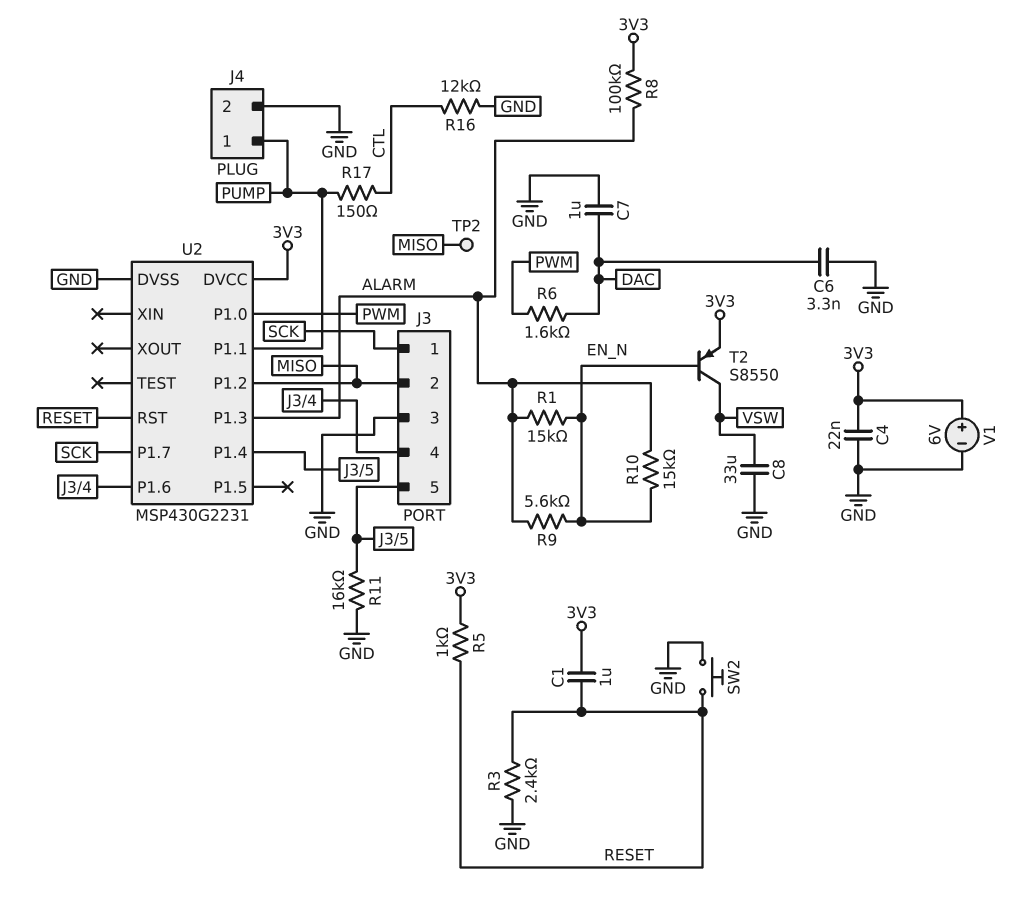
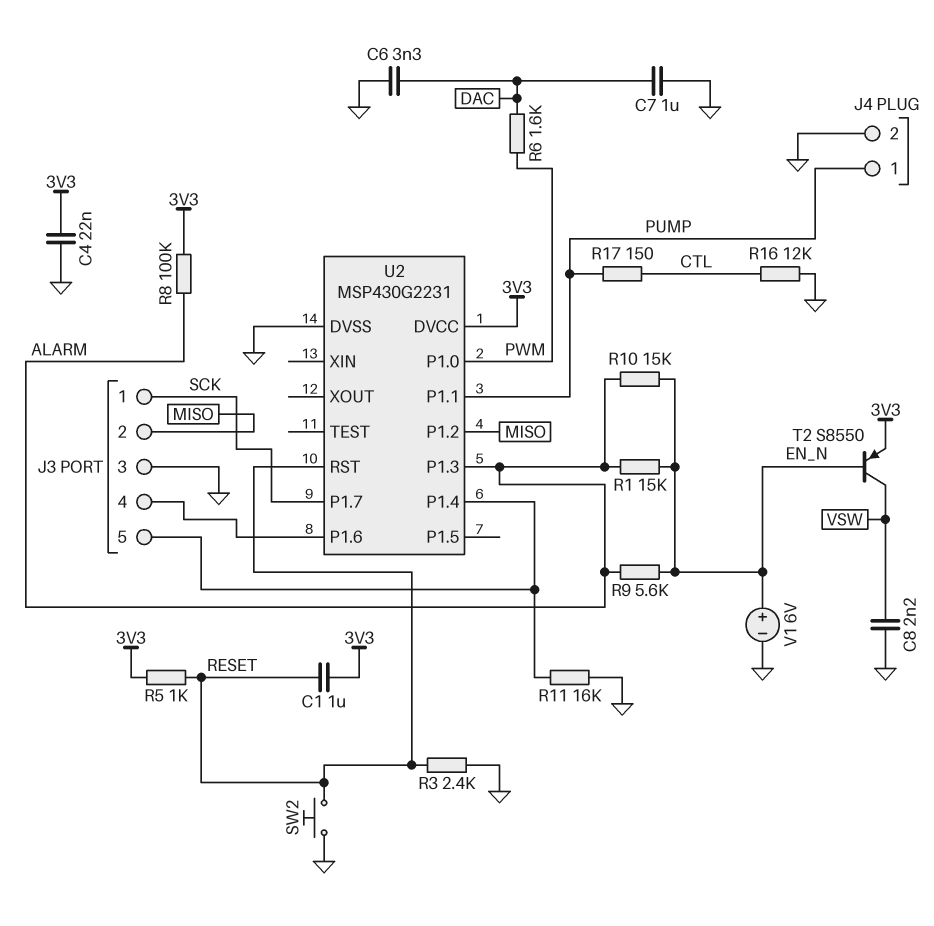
C8: 33uF (GND, VSW) -> 2.2nF (GND, VSW)
TP2: test point (MISO) -> none
V1: 6V (plus 3V3, minus GND) -> 6V (plus EN_N, minus GND)

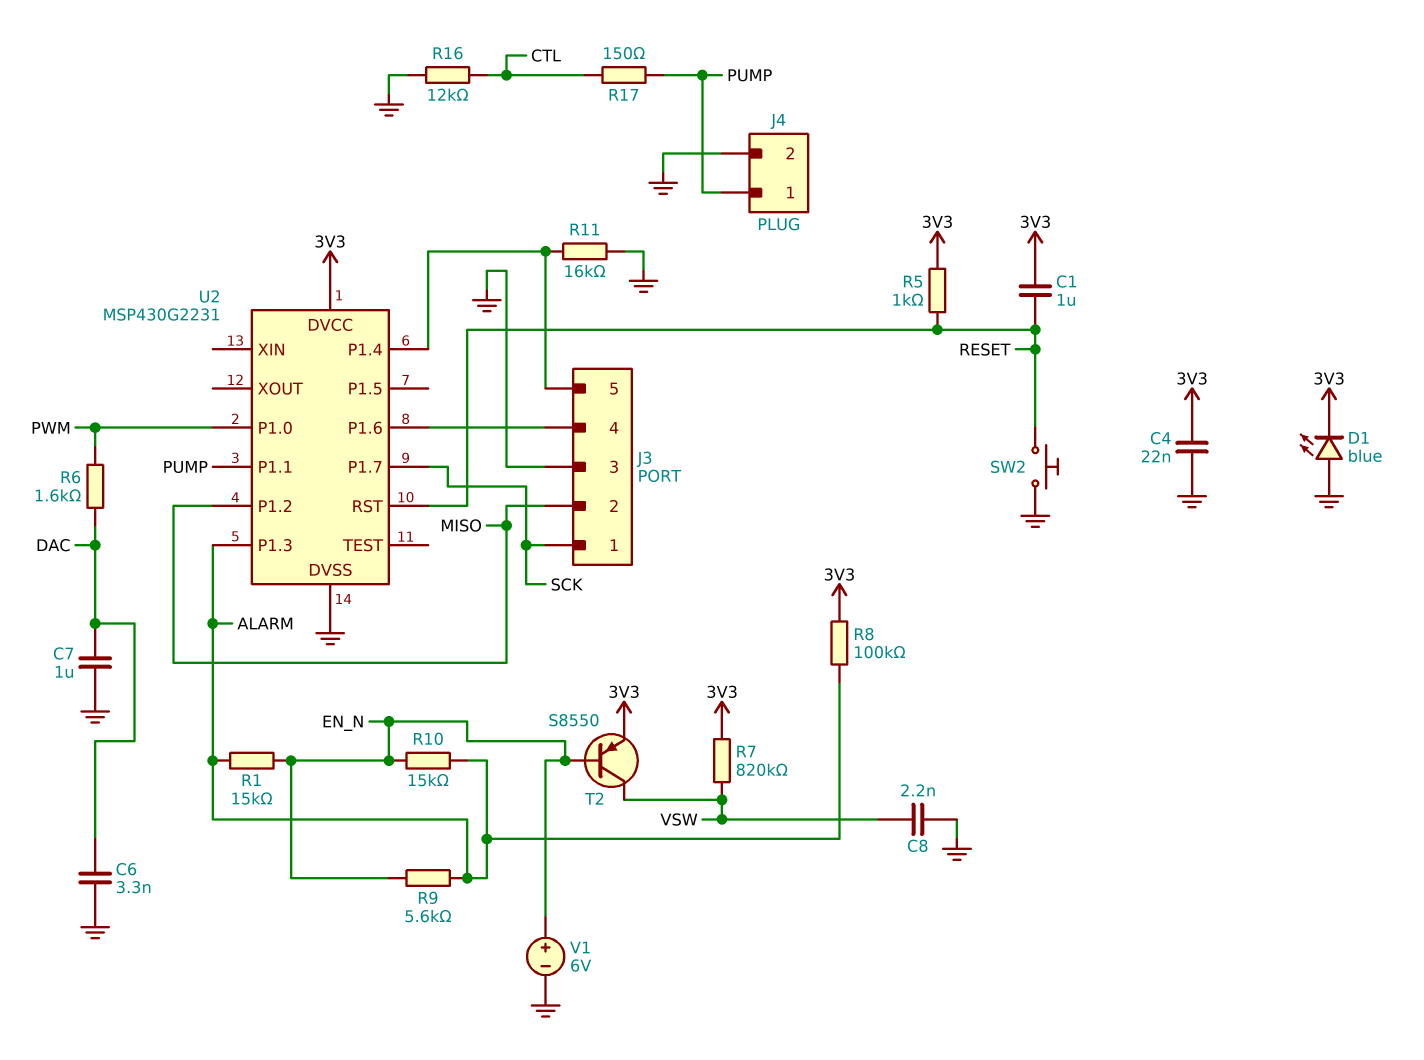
D1: none -> LED blue (A GND, K 3V3)
R3: 2.4k (GND, RESET) -> none
R7: none -> 820k (3V3, VSW)

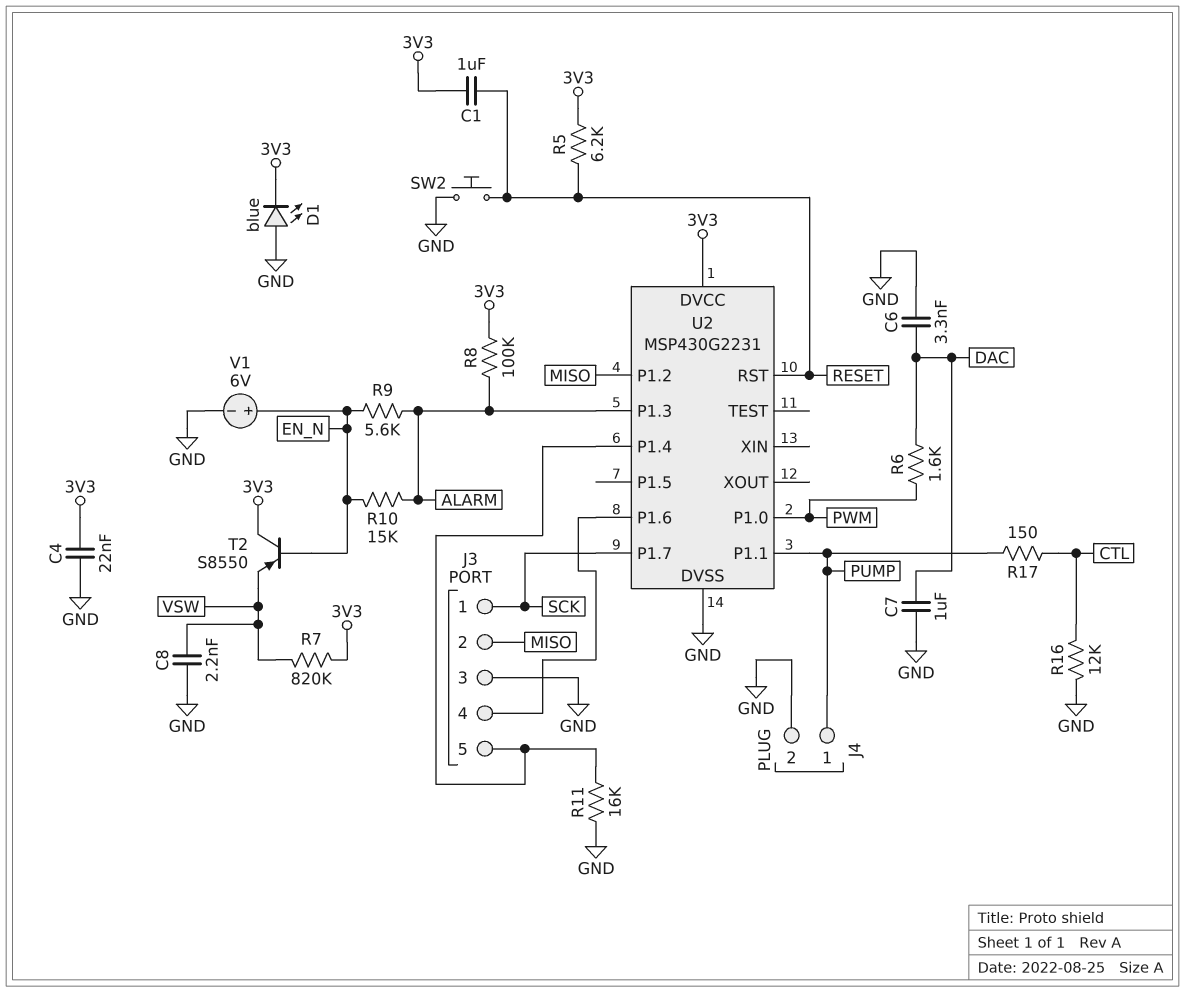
R1: 15k (ALARM, EN_N) -> none
R5: 1k (3V3, RESET) -> 6.2k (3V3, RESET)
T2: PNP S8550 (B EN_N, C VSW, E 3V3) -> PNP S8550 (B EN_N, C 3V3, E VSW)

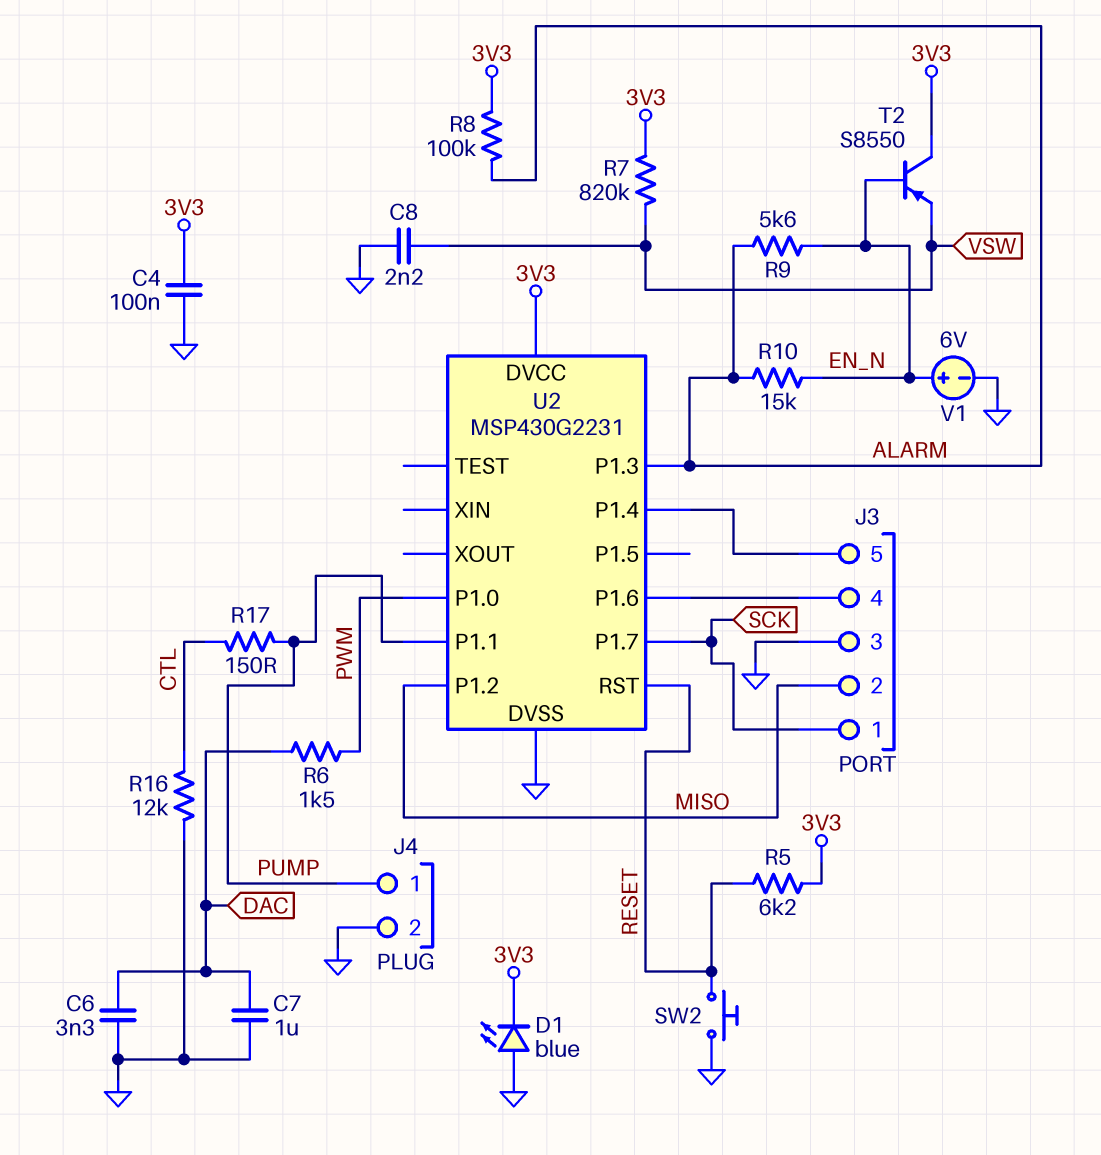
C1: 1uF (3V3, RESET) -> none
C4: 22nF (3V3, GND) -> 100nF (3V3, GND)
R6: 1.6k (DAC, PWM) -> 1.5k (DAC, PWM)
R11: 16k (GND, J3/5) -> none

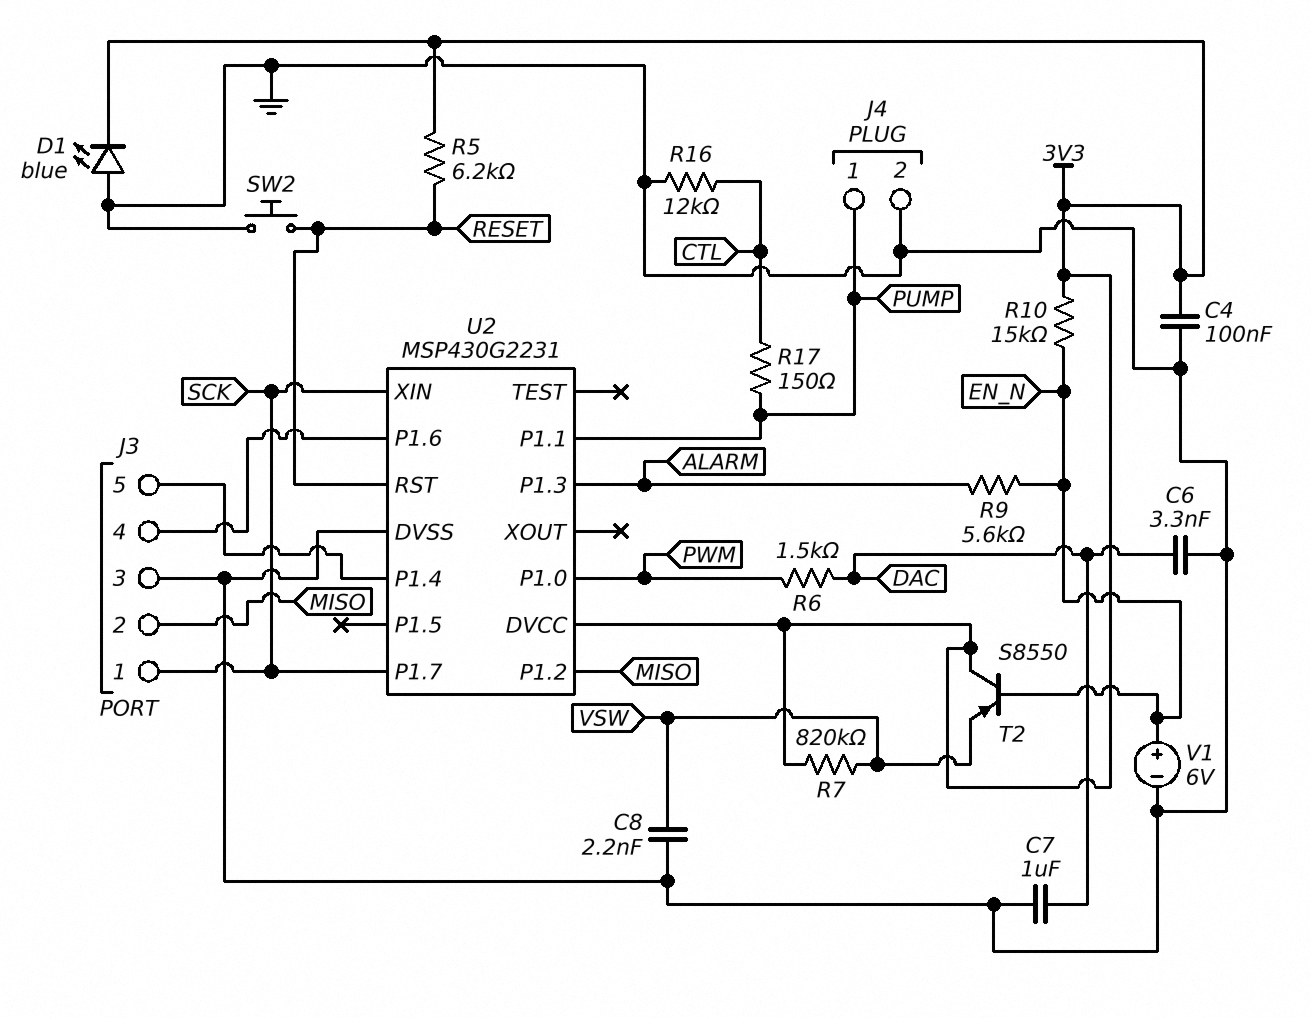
R8: 100k (3V3, ALARM) -> none
R10: 15k (ALARM, EN_N) -> 15k (3V3, EN_N)
U2 pin XIN: none -> SCK

